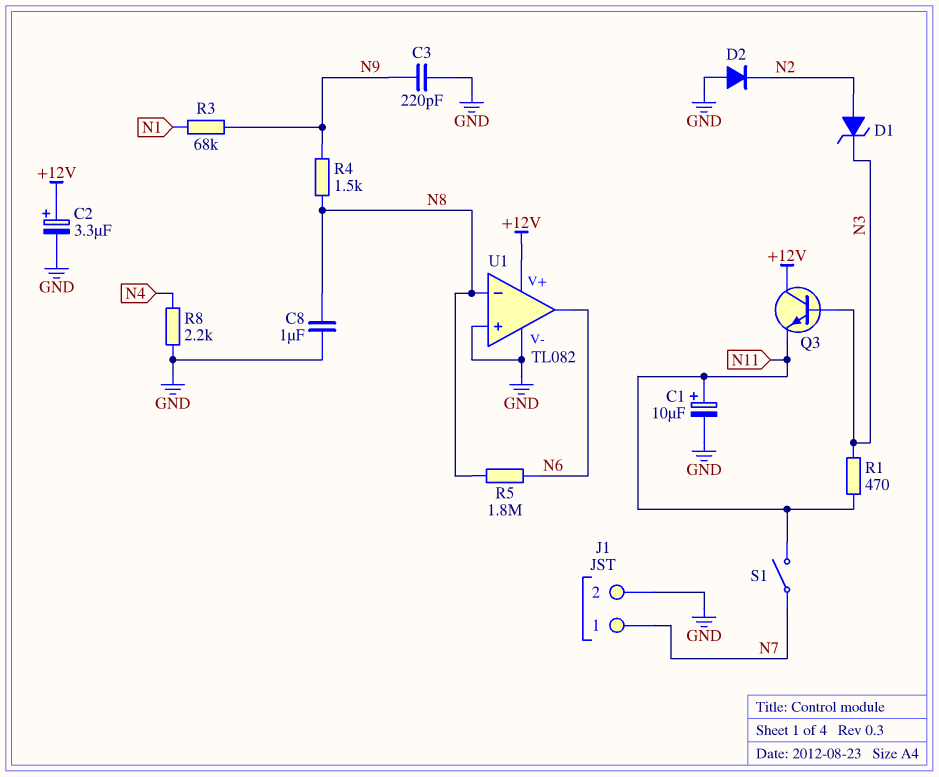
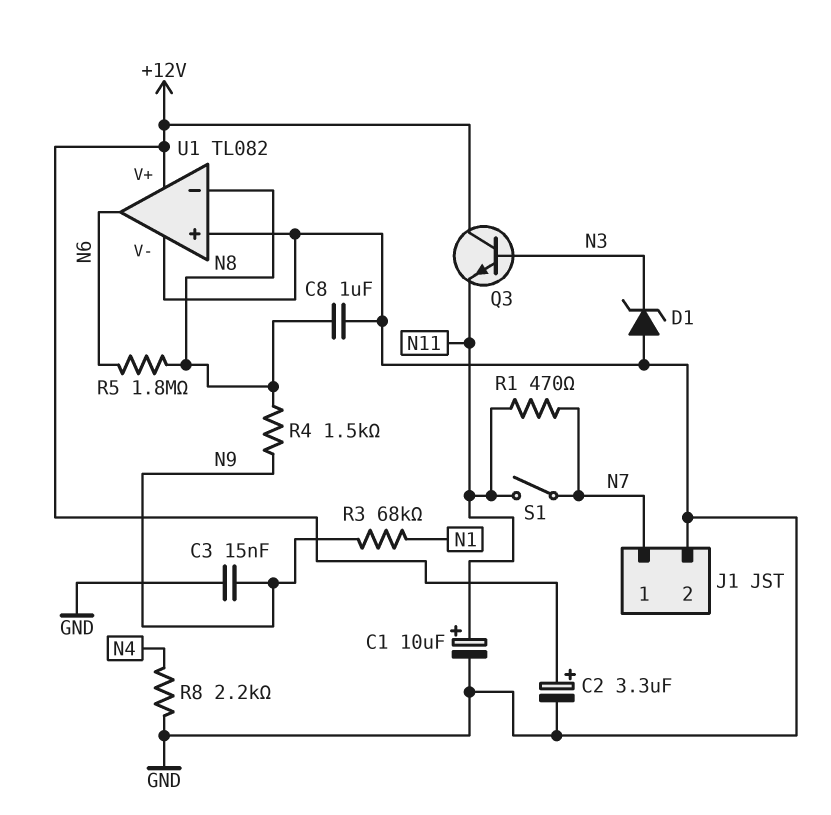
C3: 220pF (GND, N9) -> 15nF (GND, N9)
D1: zener (A N2, K N3) -> zener (A GND, K N3)
D2: diode (A GND, K N2) -> none
R1: 470 (N3, N11) -> 470 (N7, N11)

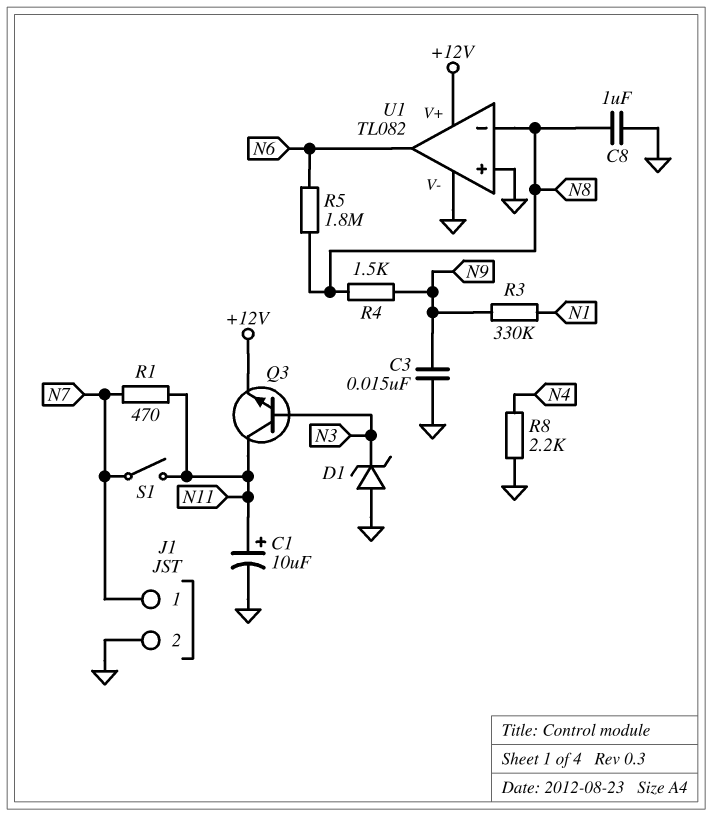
C2: 3.3uF (plus +12V, minus GND) -> none
Q3: NPN (B N3, C +12V, E N11) -> NPN (B N3, C N11, E +12V)
R3: 68k (N1, N9) -> 330k (N1, N9)

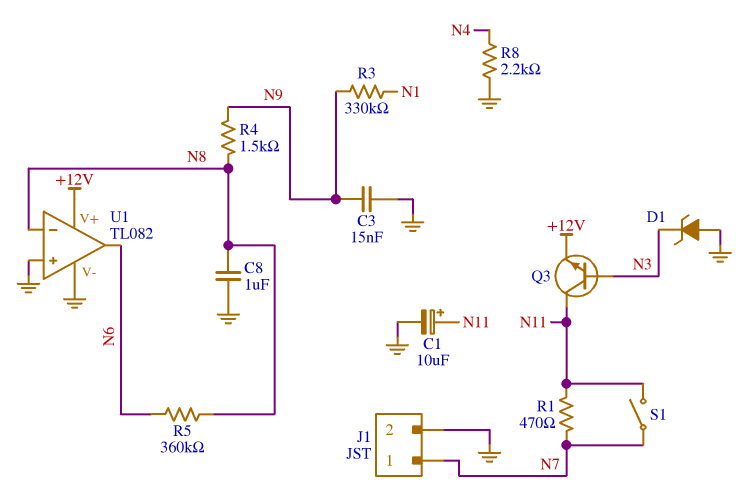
R5: 1.8M (N6, N8) -> 360k (N6, N8)

